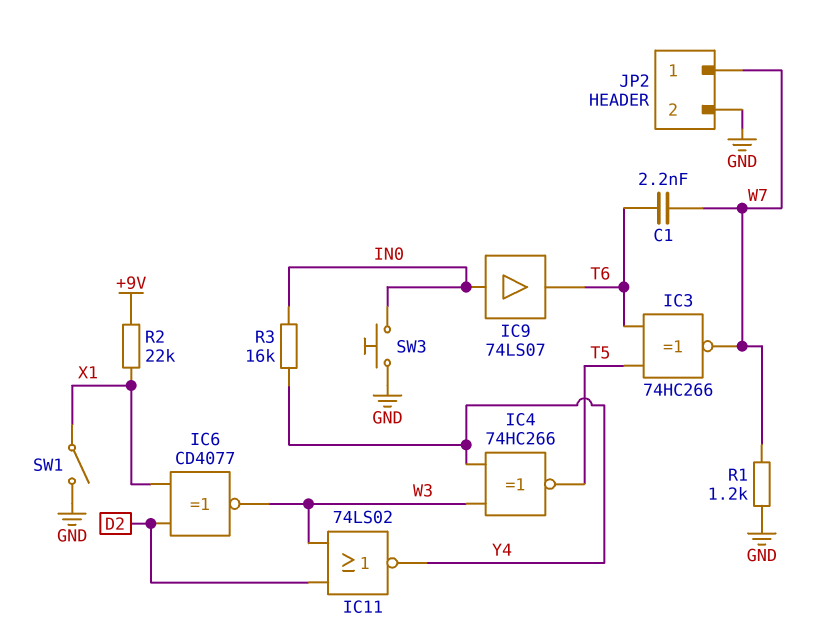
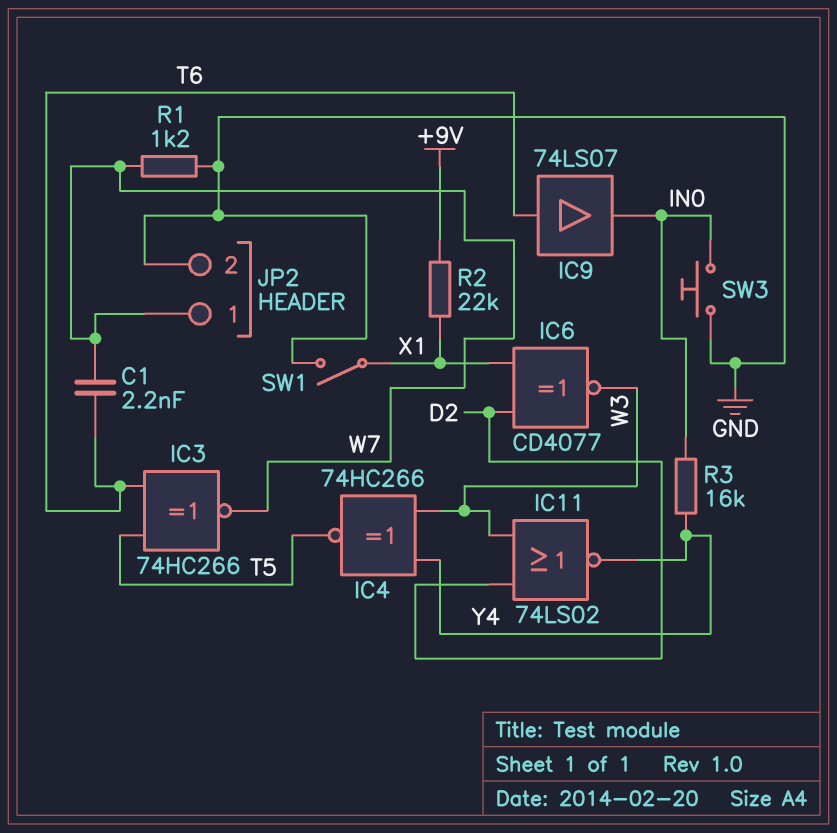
IC9: buffer 74LS07 (in IN0, out T6) -> buffer 74LS07 (in T6, out IN0)

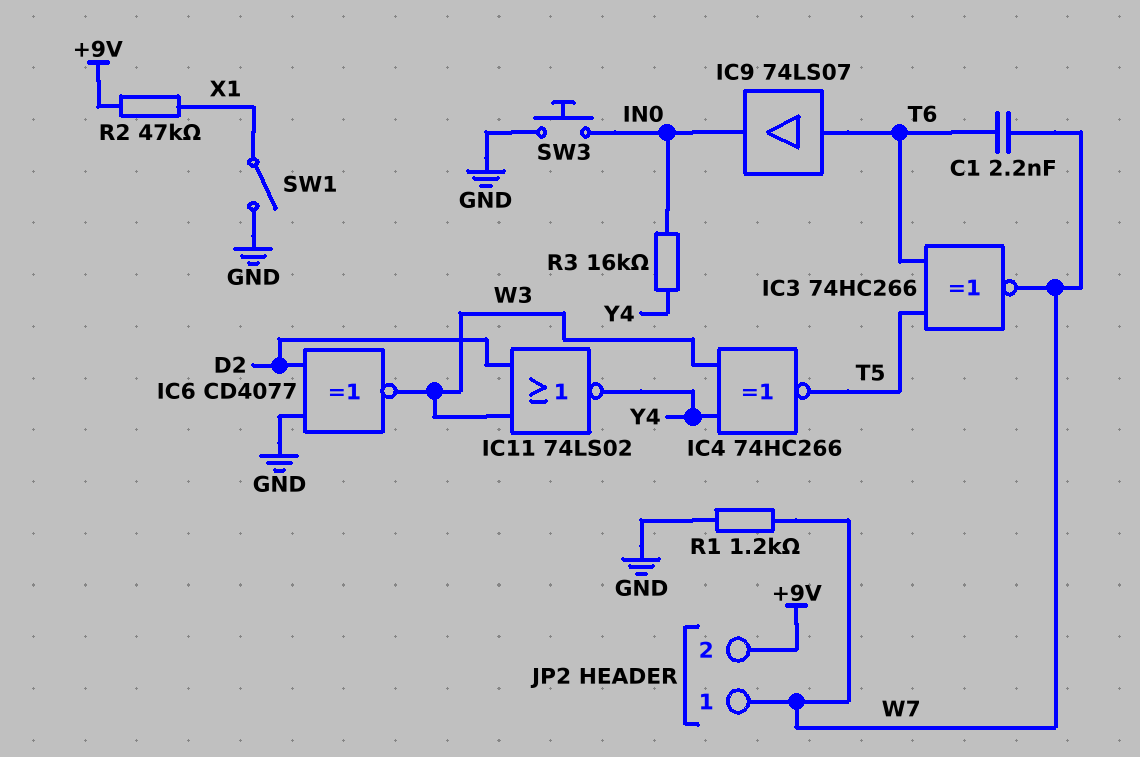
IC6: XNOR CD4077 (in D2, in X1, out W3) -> XNOR CD4077 (in D2, in GND, out W3)
JP2 pin 2: GND -> +9V
R2: 22k (+9V, X1) -> 47k (+9V, X1)

